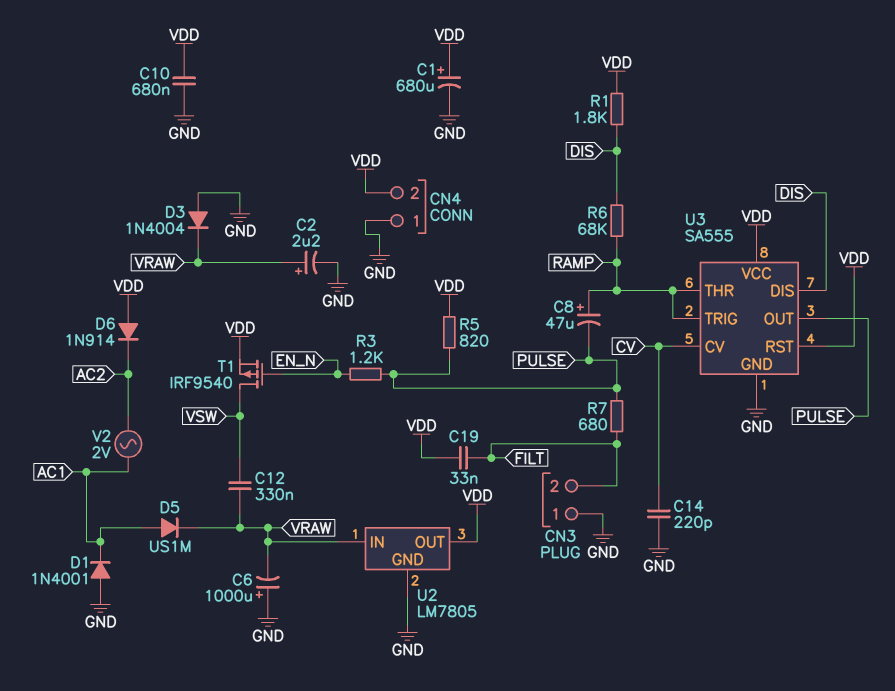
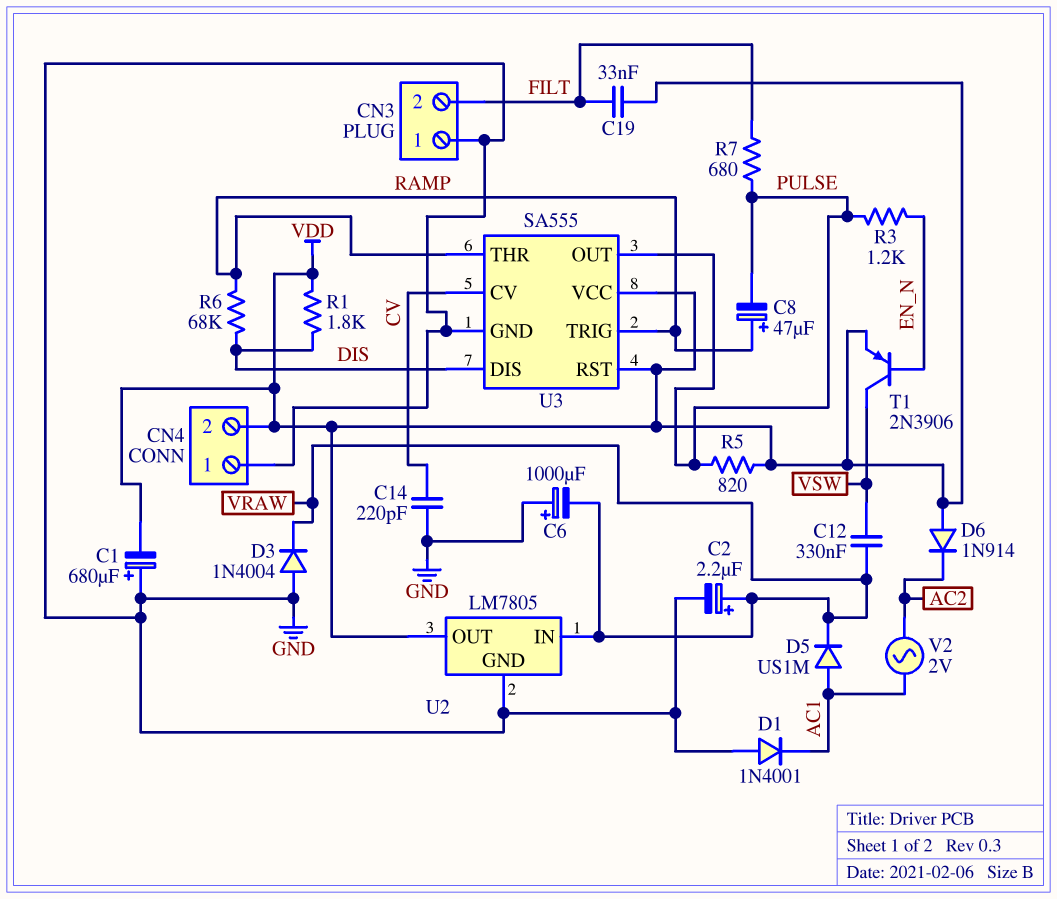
C1: 680uF (plus VDD, minus GND) -> 680uF (plus GND, minus VDD)
C10: 680nF (GND, VDD) -> none
T1: PMOS IRF9540 (G EN_N, D VSW, S VDD) -> PNP 2N3906 (B EN_N, C VSW, E VDD)

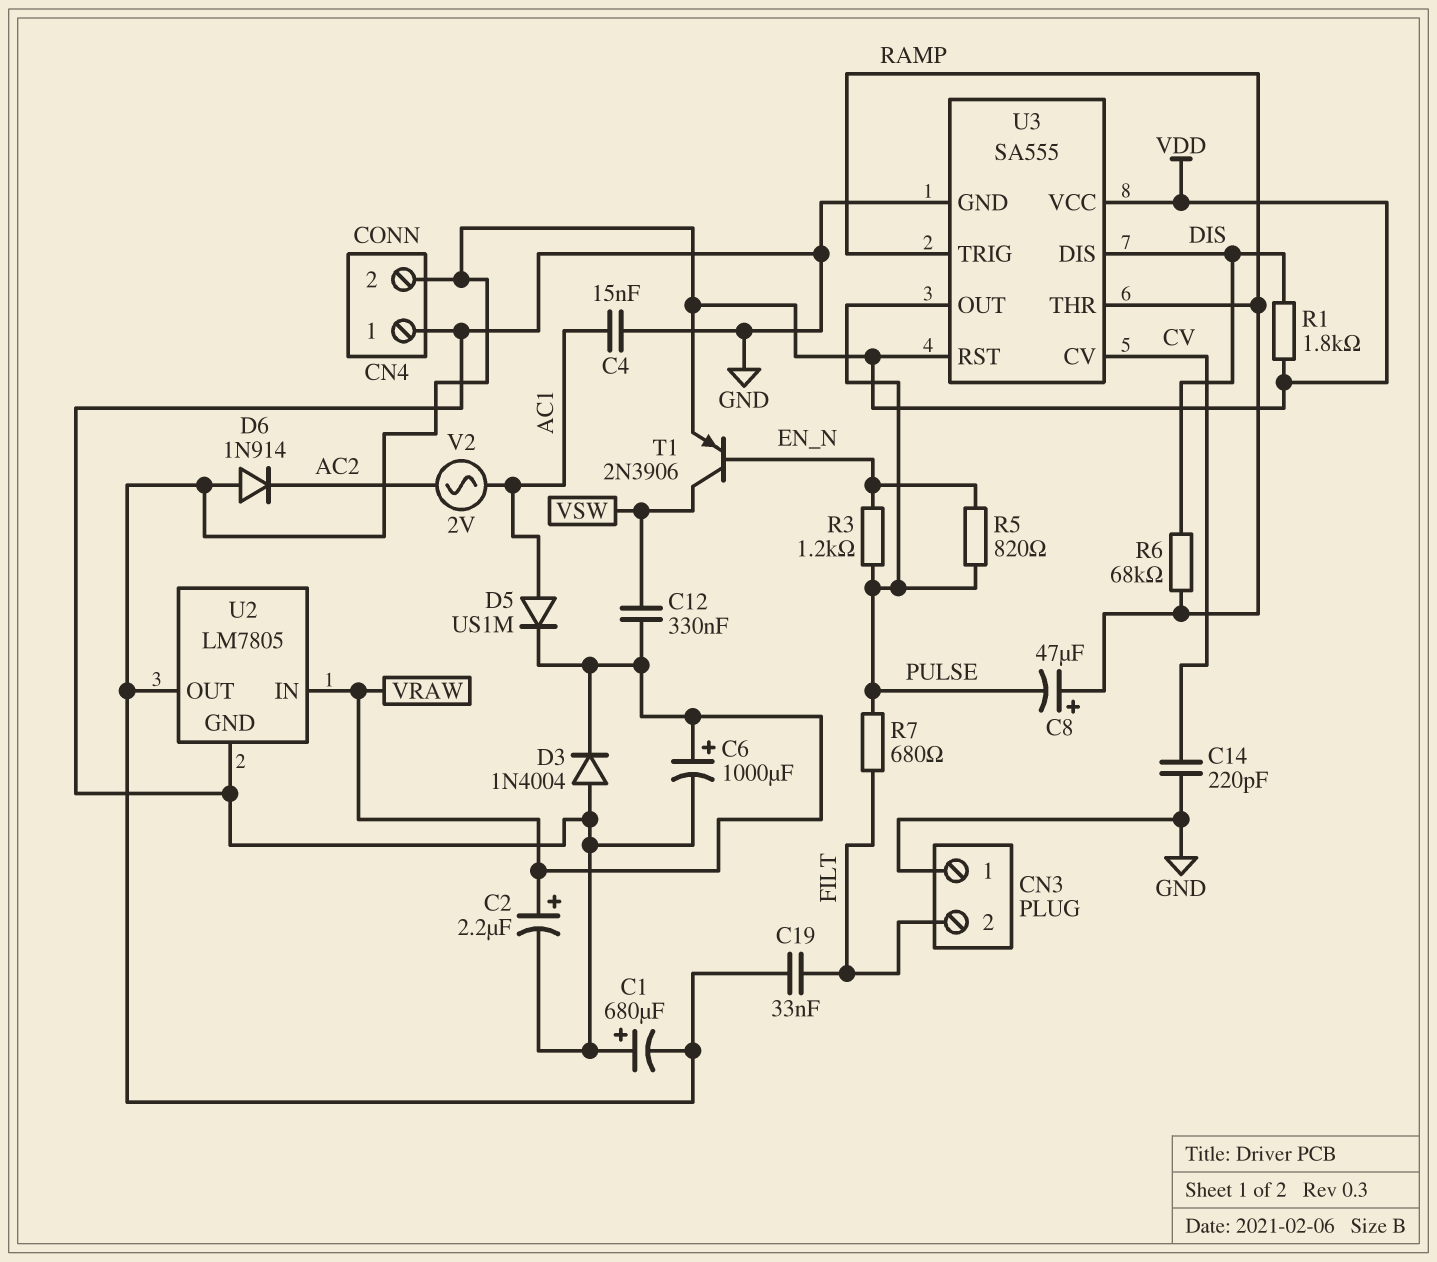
C4: none -> 15nF (AC1, GND)
C6: 1000uF (plus GND, minus VRAW) -> 1000uF (plus VRAW, minus GND)
D1: diode 1N4001 (A GND, K AC1) -> none
R5: 820 (PULSE, VDD) -> 820 (EN_N, PULSE)

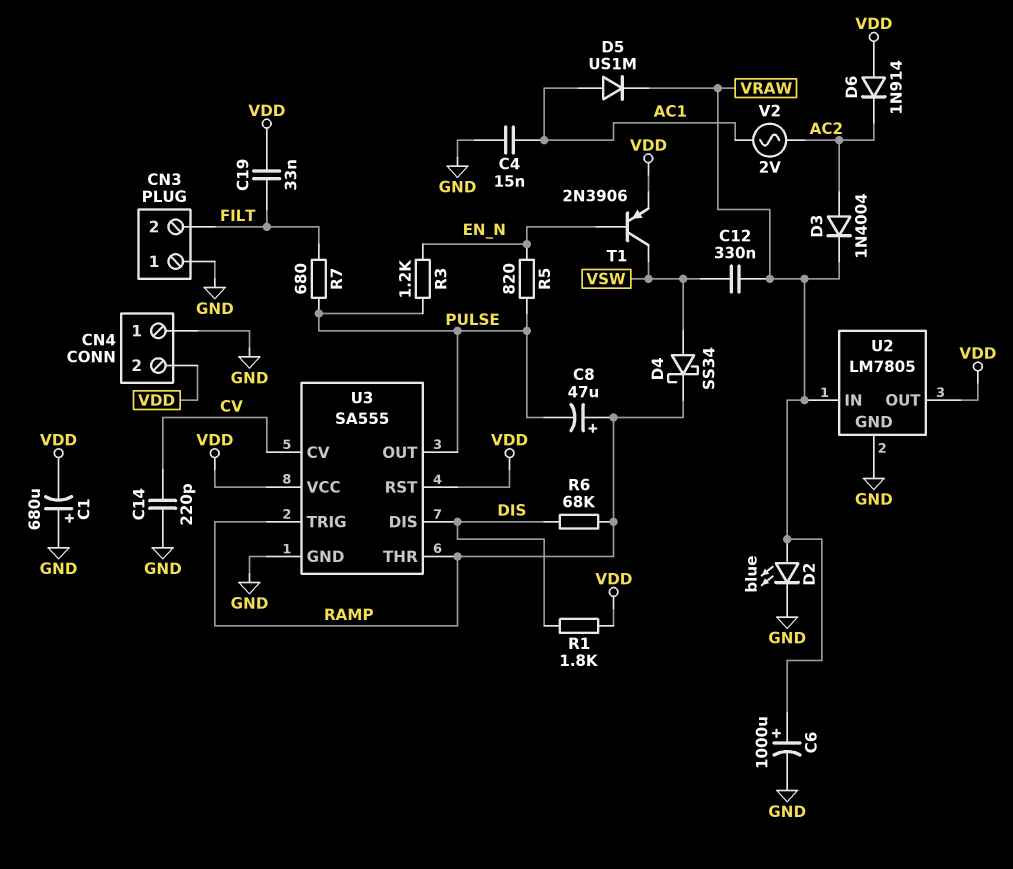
C2: 2.2uF (plus VRAW, minus GND) -> none
D2: none -> LED blue (A VRAW, K GND)
D3: diode 1N4004 (A GND, K VRAW) -> diode 1N4004 (A AC2, K VRAW)
D4: none -> schottky SS34 (A VSW, K RAMP)

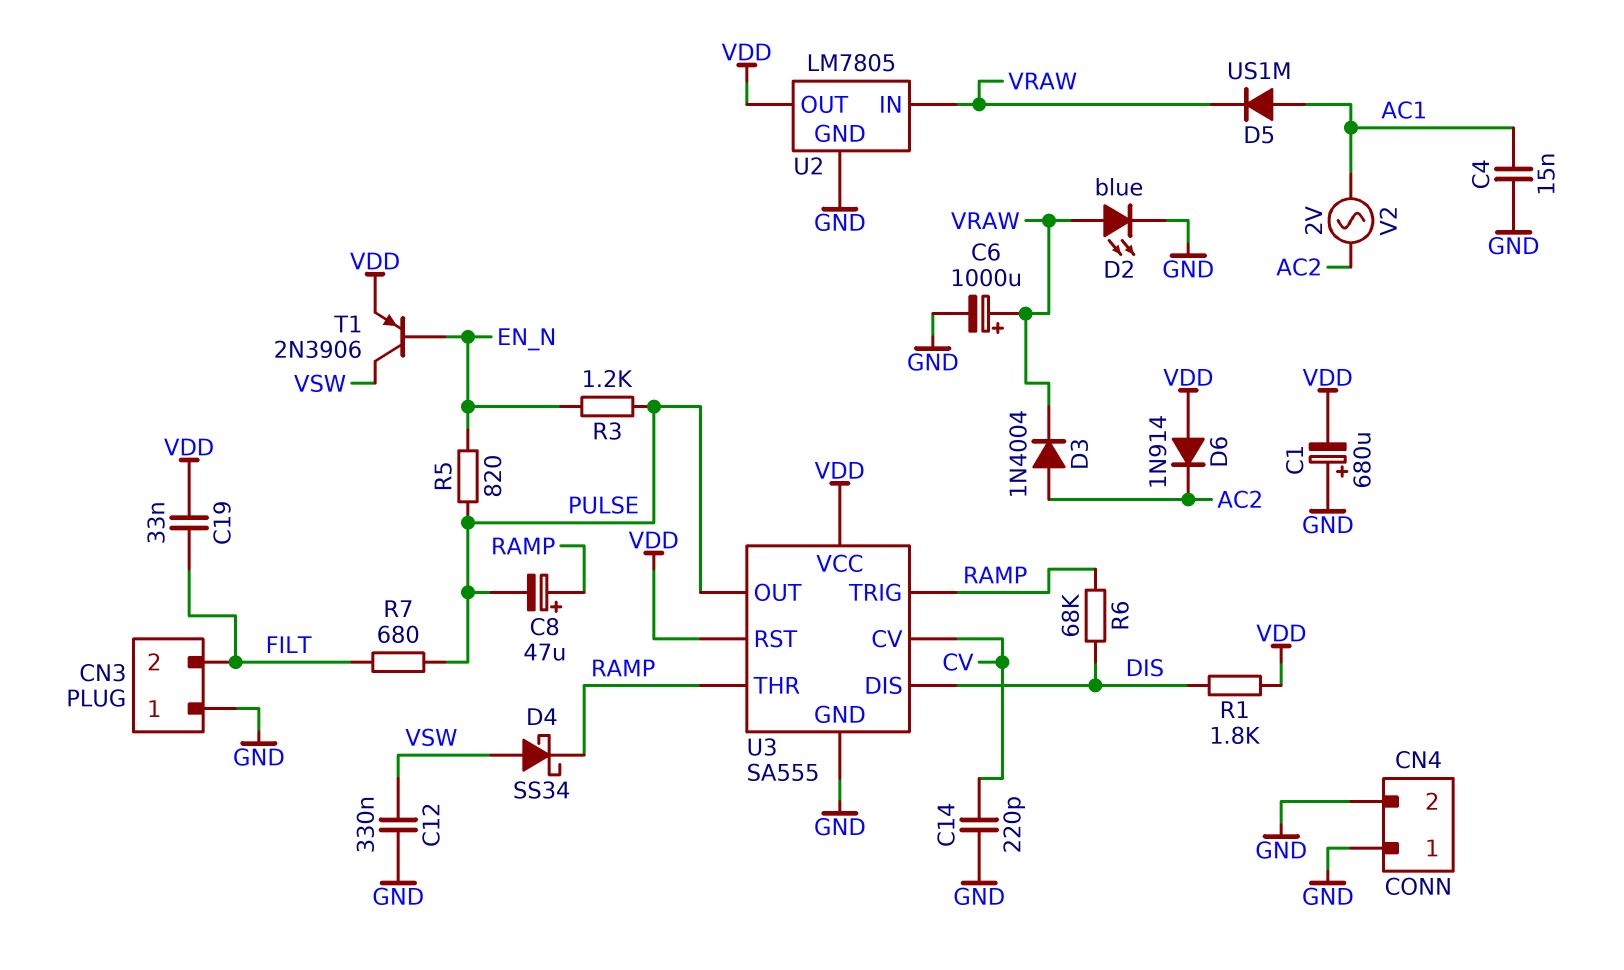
C12: 330nF (VRAW, VSW) -> 330nF (GND, VSW)
CN4 pin 2: VDD -> GND

